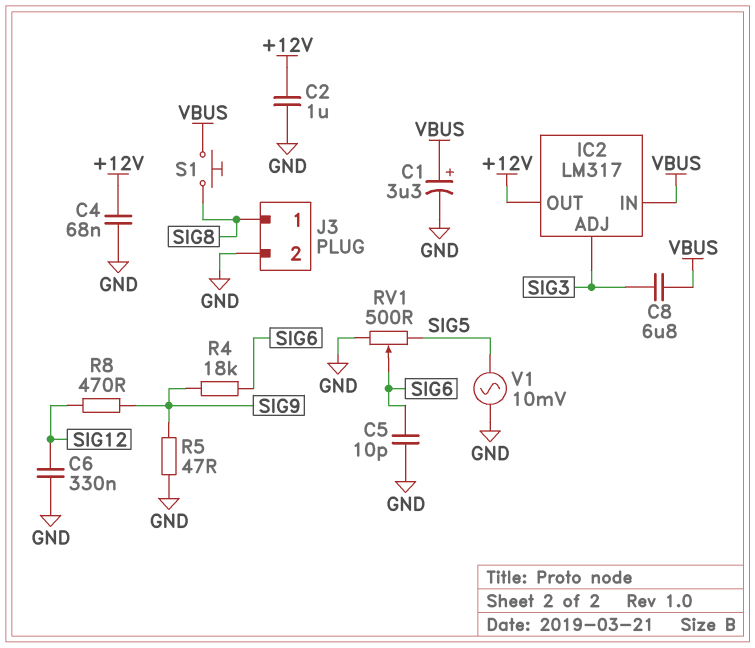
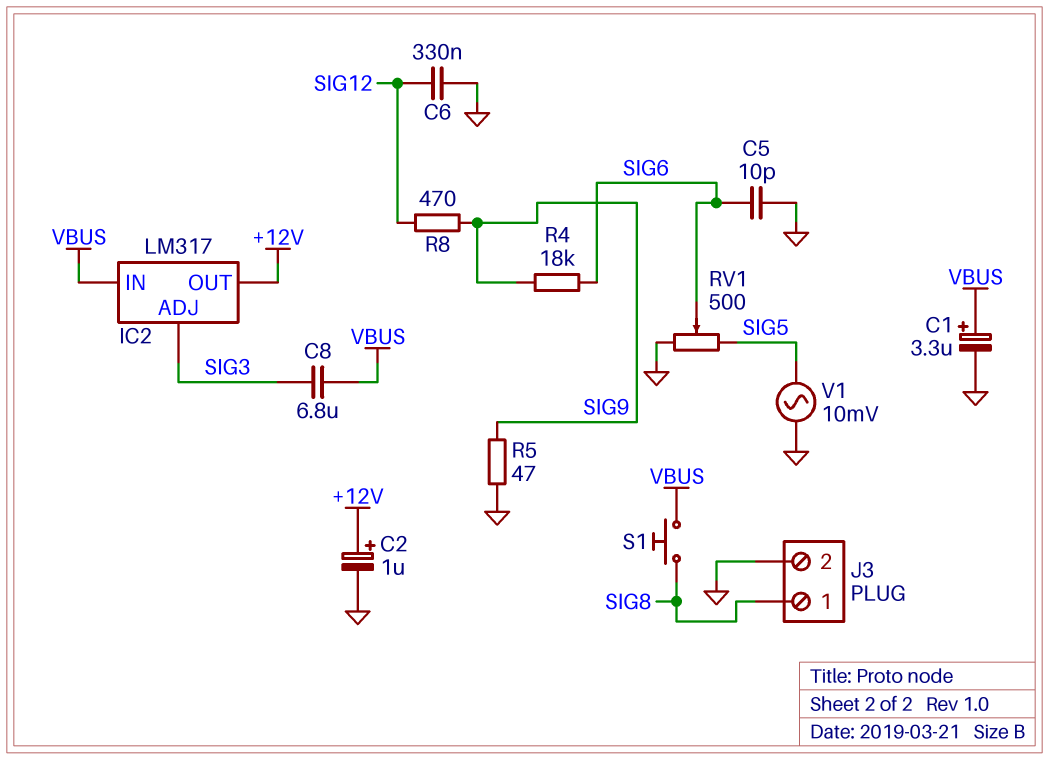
C2: 1uF (+12V, GND) -> 1uF (plus +12V, minus GND)
C4: 68nF (+12V, GND) -> none

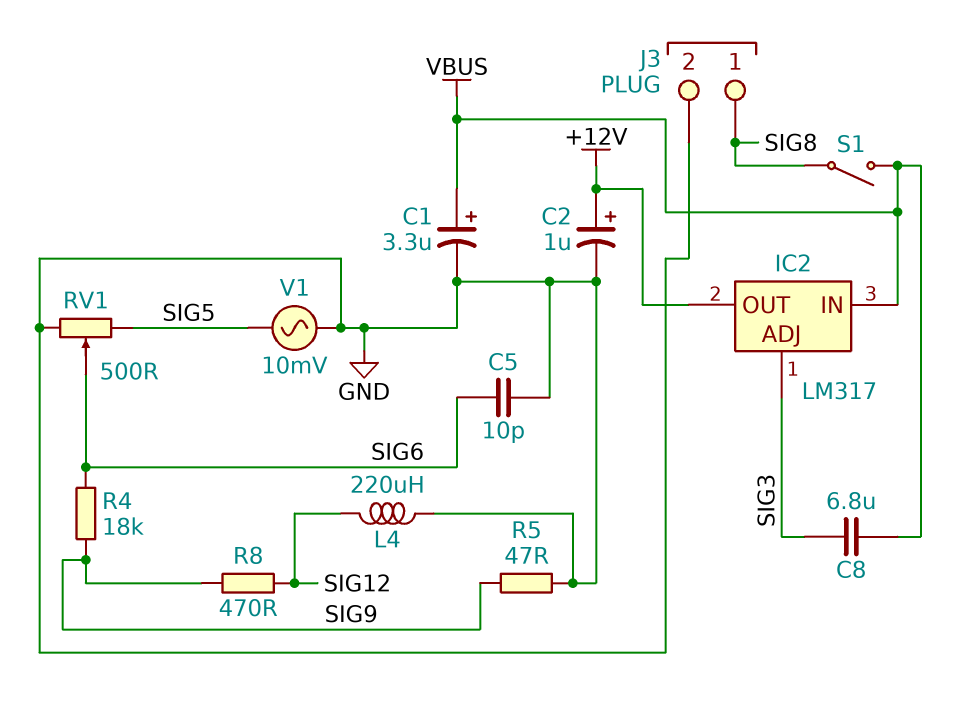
C6: 330nF (GND, SIG12) -> none
L4: none -> 220uH (GND, SIG12)
S1: button (SIG8, VBUS) -> switch (SIG8, VBUS)

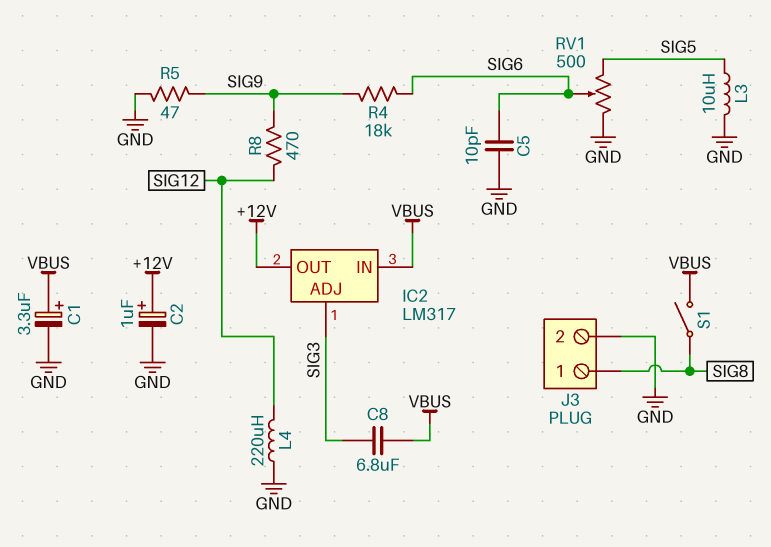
L3: none -> 10uH (GND, SIG5)
V1: AC 10mV (GND, SIG5) -> none

